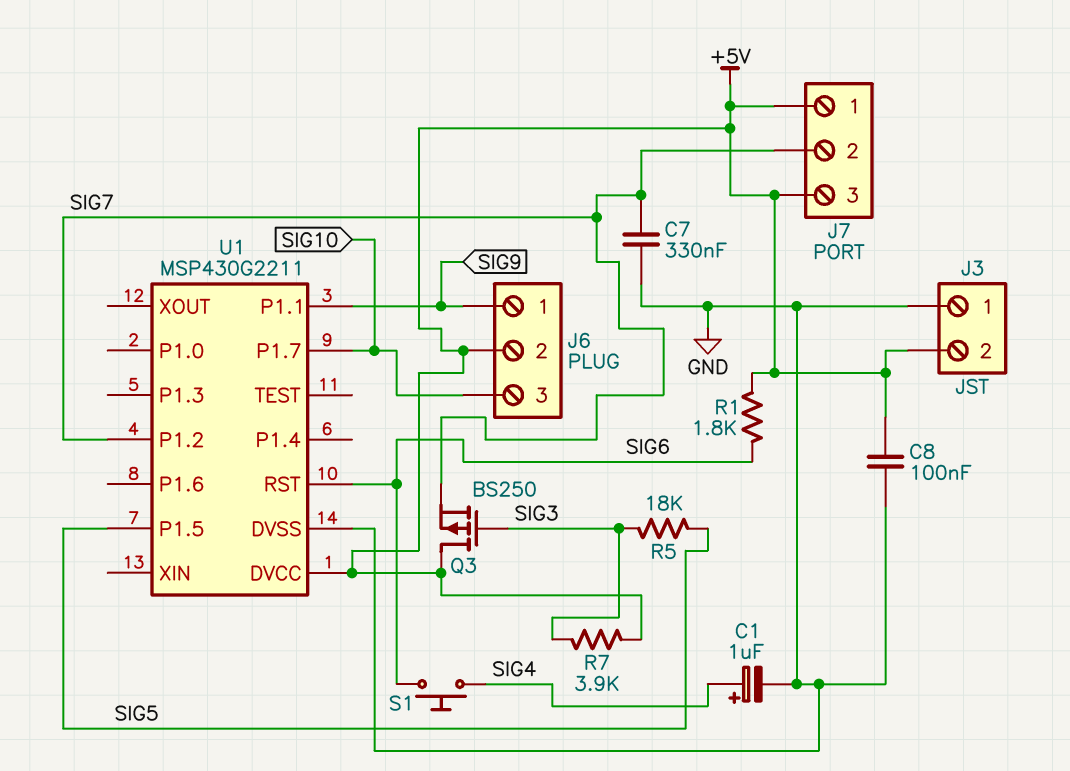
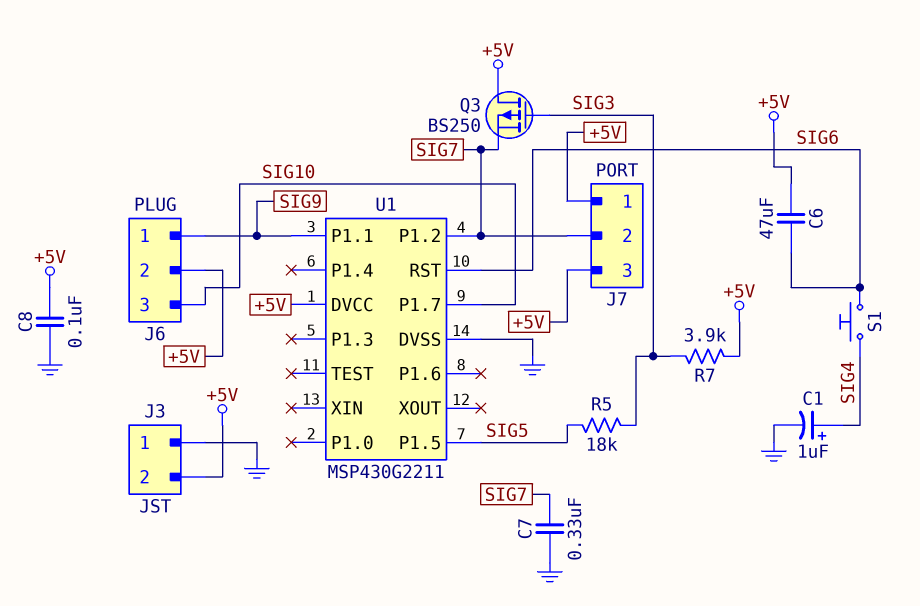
C6: none -> 47uF (+5V, SIG6)
R1: 1.8k (+5V, SIG6) -> none

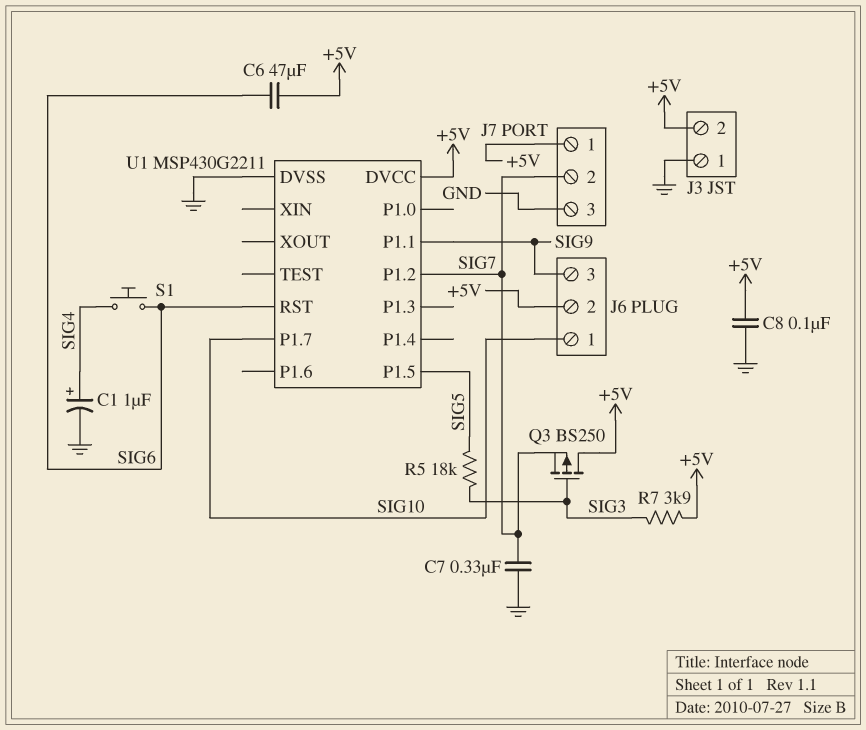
J6 pin 1: SIG9 -> SIG10
J6 pin 3: SIG10 -> SIG9
J7 pin 3: +5V -> GND

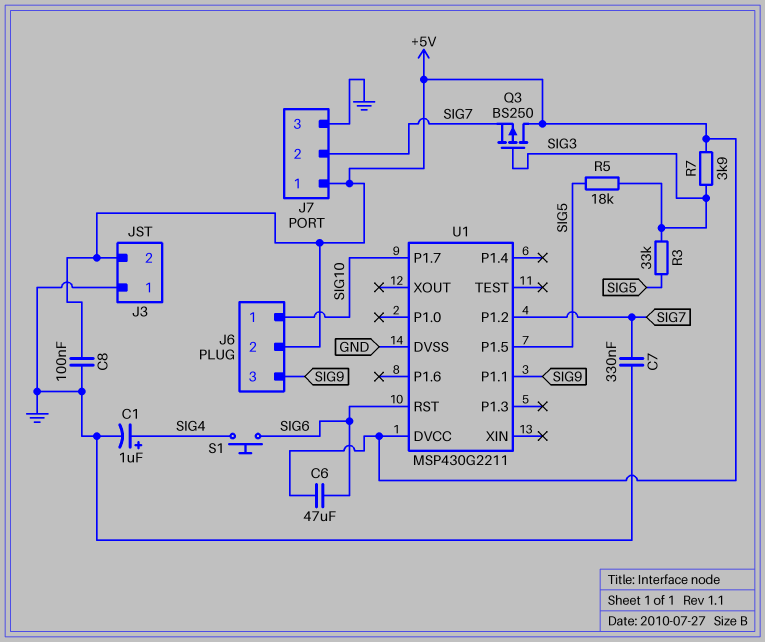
R3: none -> 33k (SIG3, SIG5)

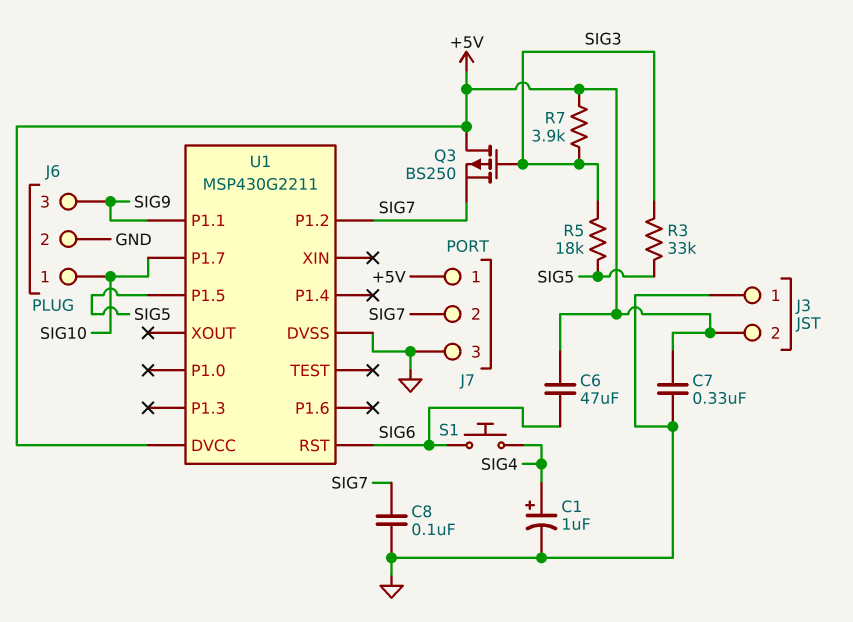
C7: 330nF (GND, SIG7) -> 330nF (+5V, GND)
C8: 100nF (+5V, GND) -> 100nF (GND, SIG7)
J6 pin 2: +5V -> GND

